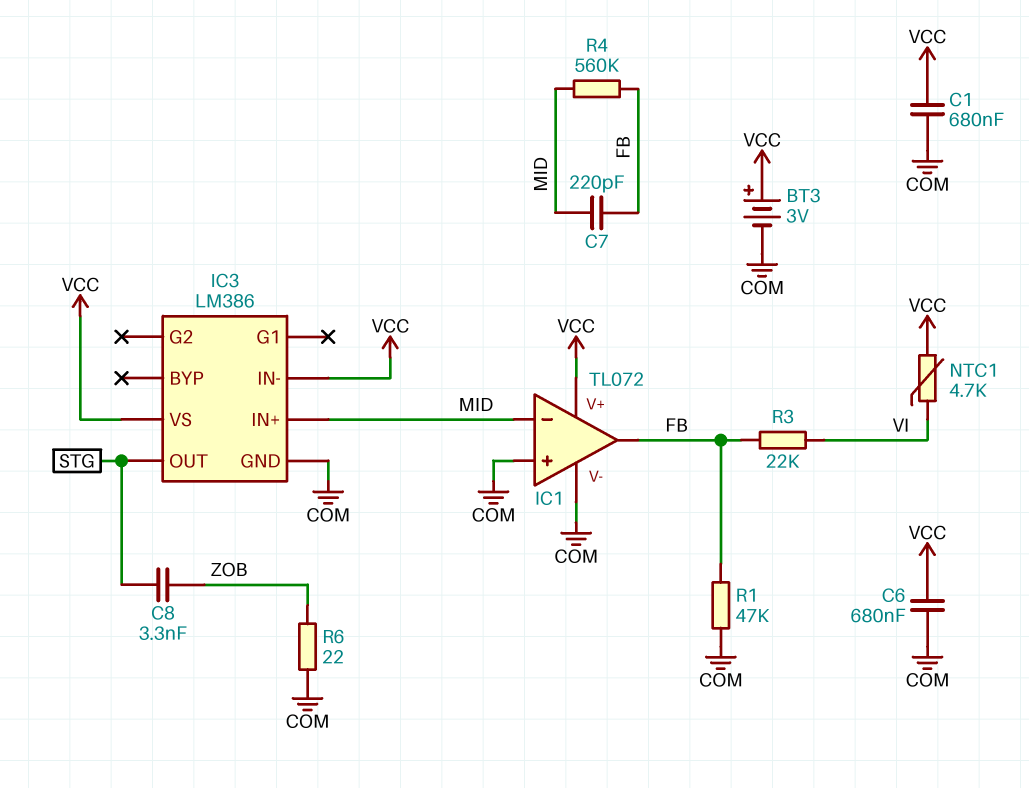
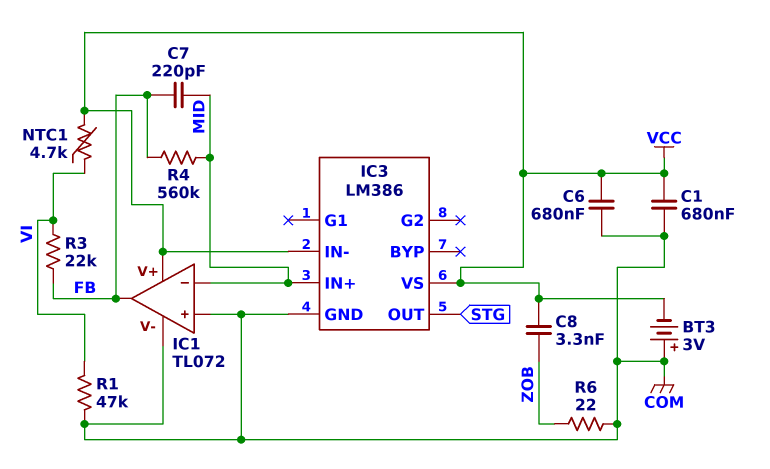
BT3: 3V (plus VCC, minus COM) -> 3V (plus COM, minus VCC)
C8: 3.3nF (STG, ZOB) -> 3.3nF (VCC, ZOB)
R1: 47k (COM, FB) -> 47k (COM, VI)

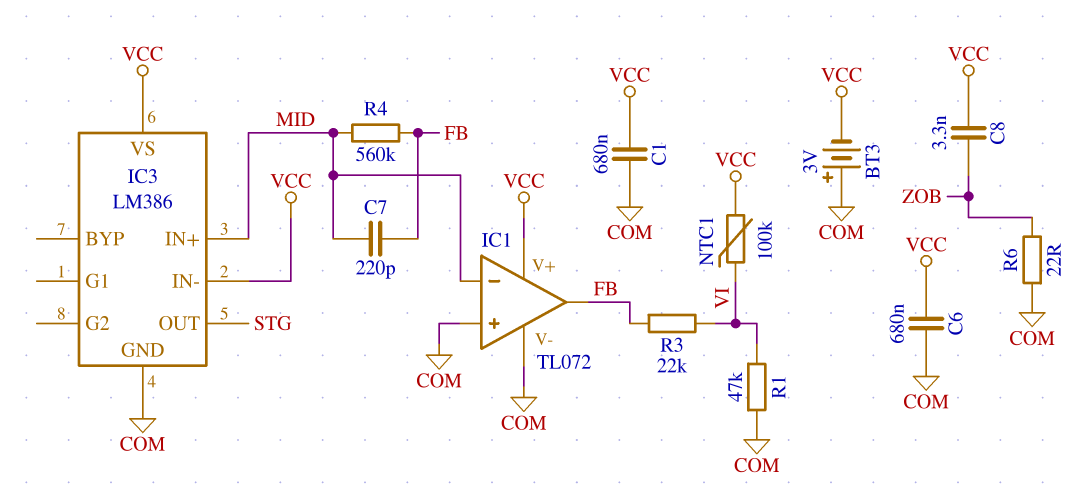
NTC1: 4.7k (VCC, VI) -> 100k (VCC, VI)

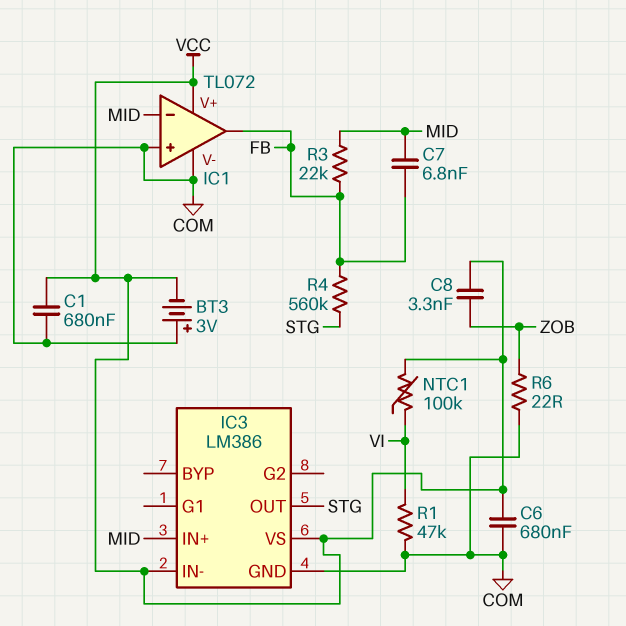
C7: 220pF (FB, MID) -> 6.8nF (FB, MID)
R3: 22k (FB, VI) -> 22k (FB, MID)
R4: 560k (FB, MID) -> 560k (FB, STG)

